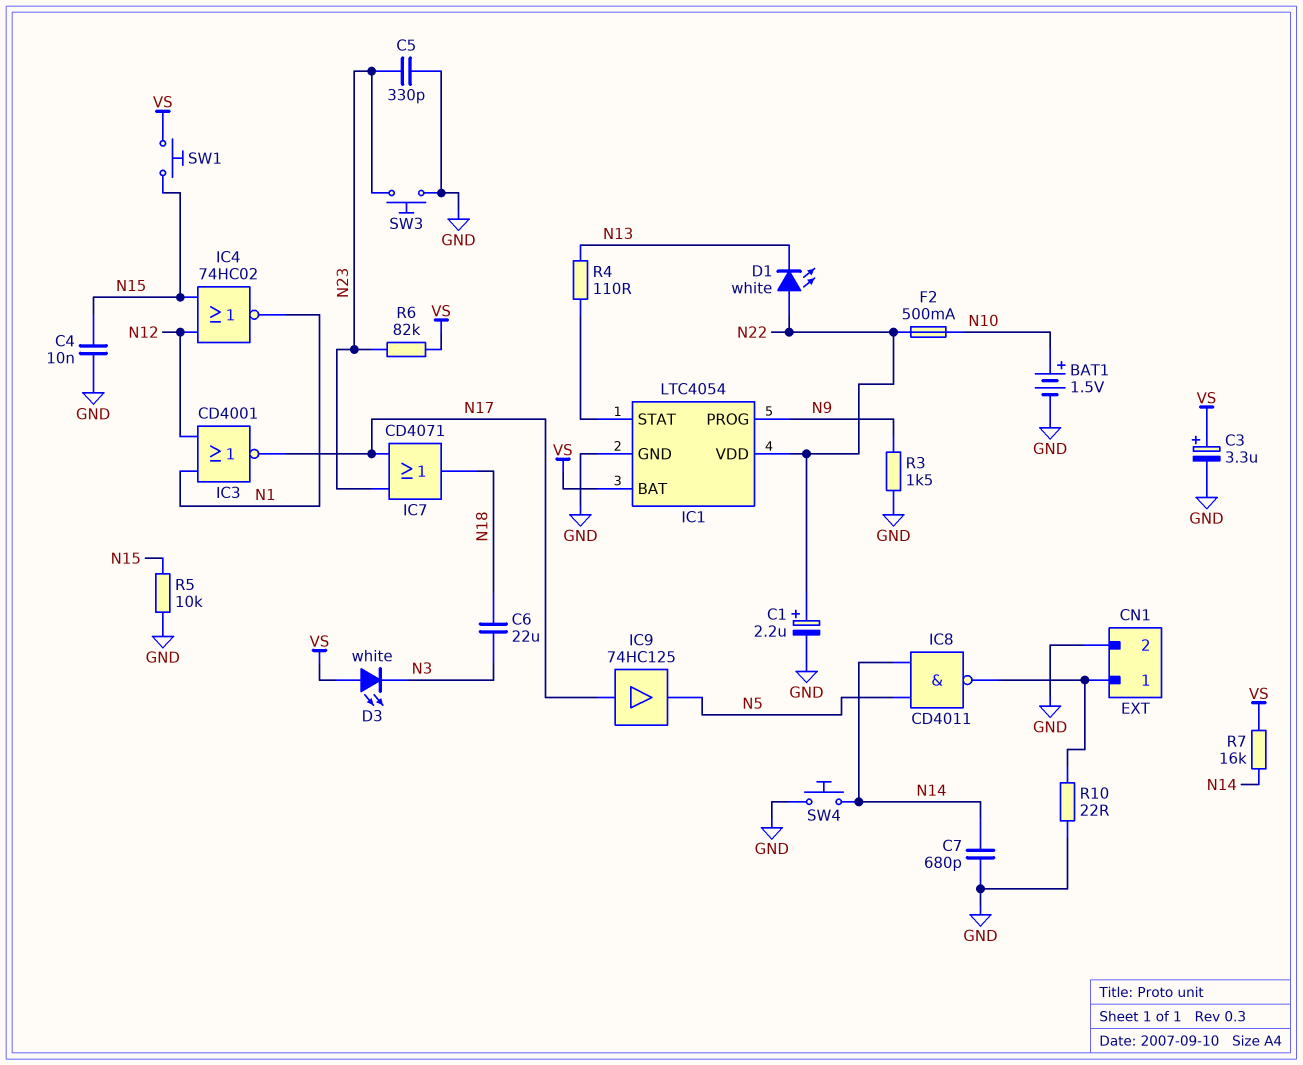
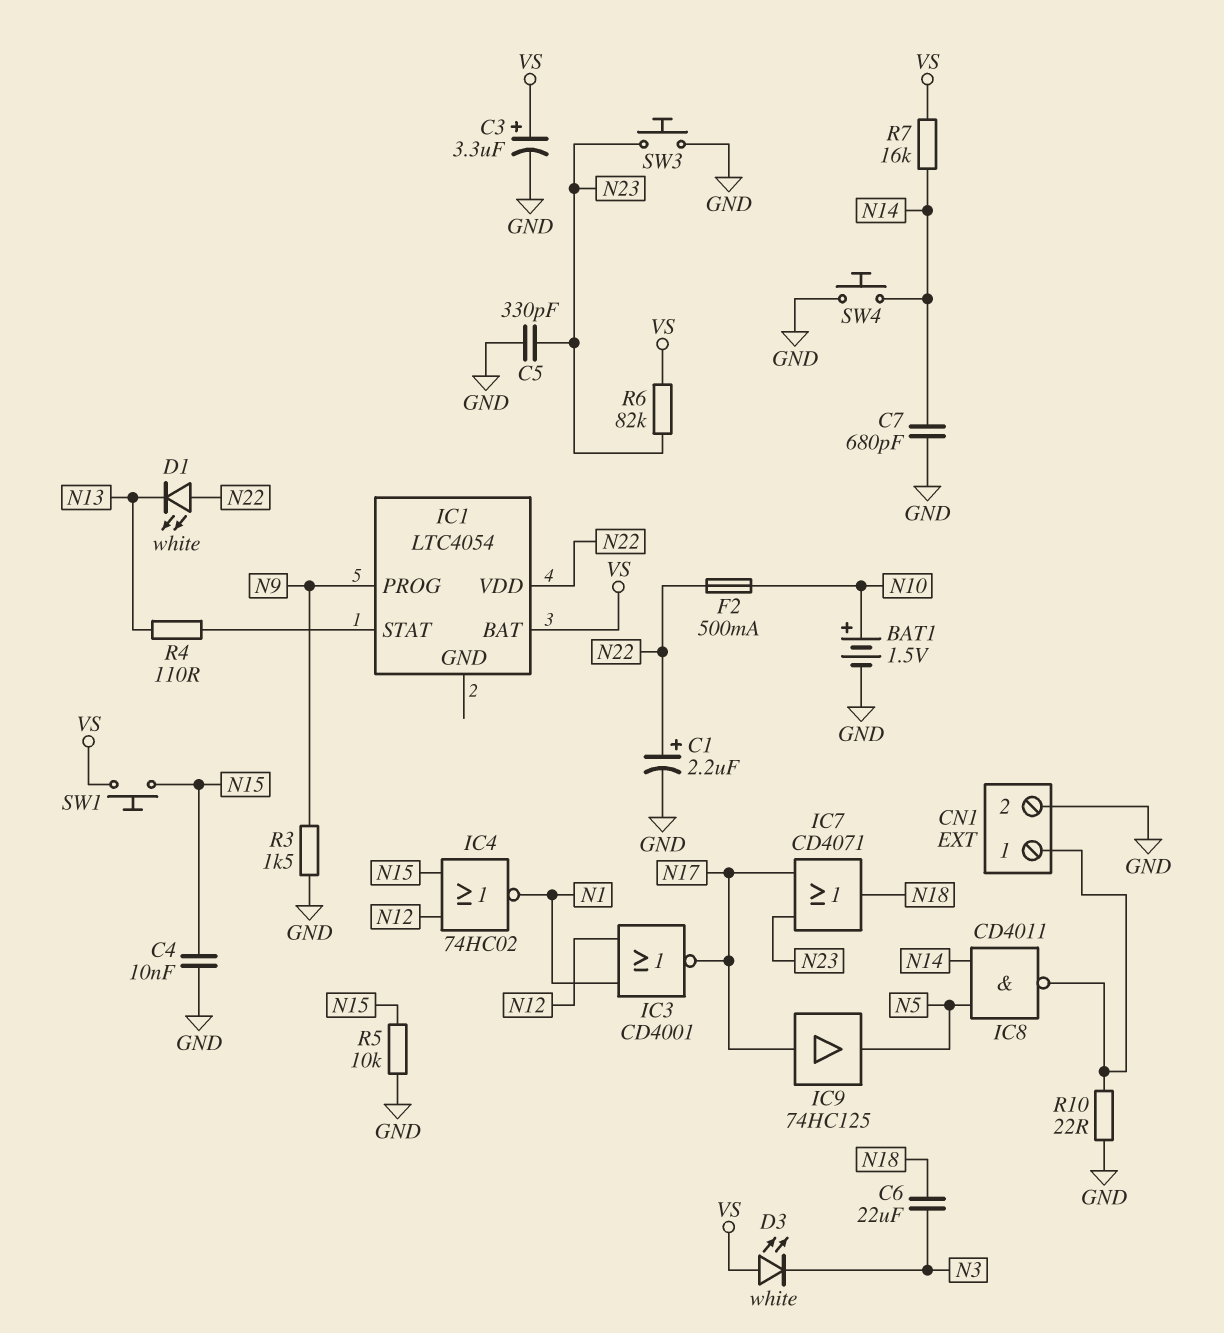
IC1 pin GND: GND -> none

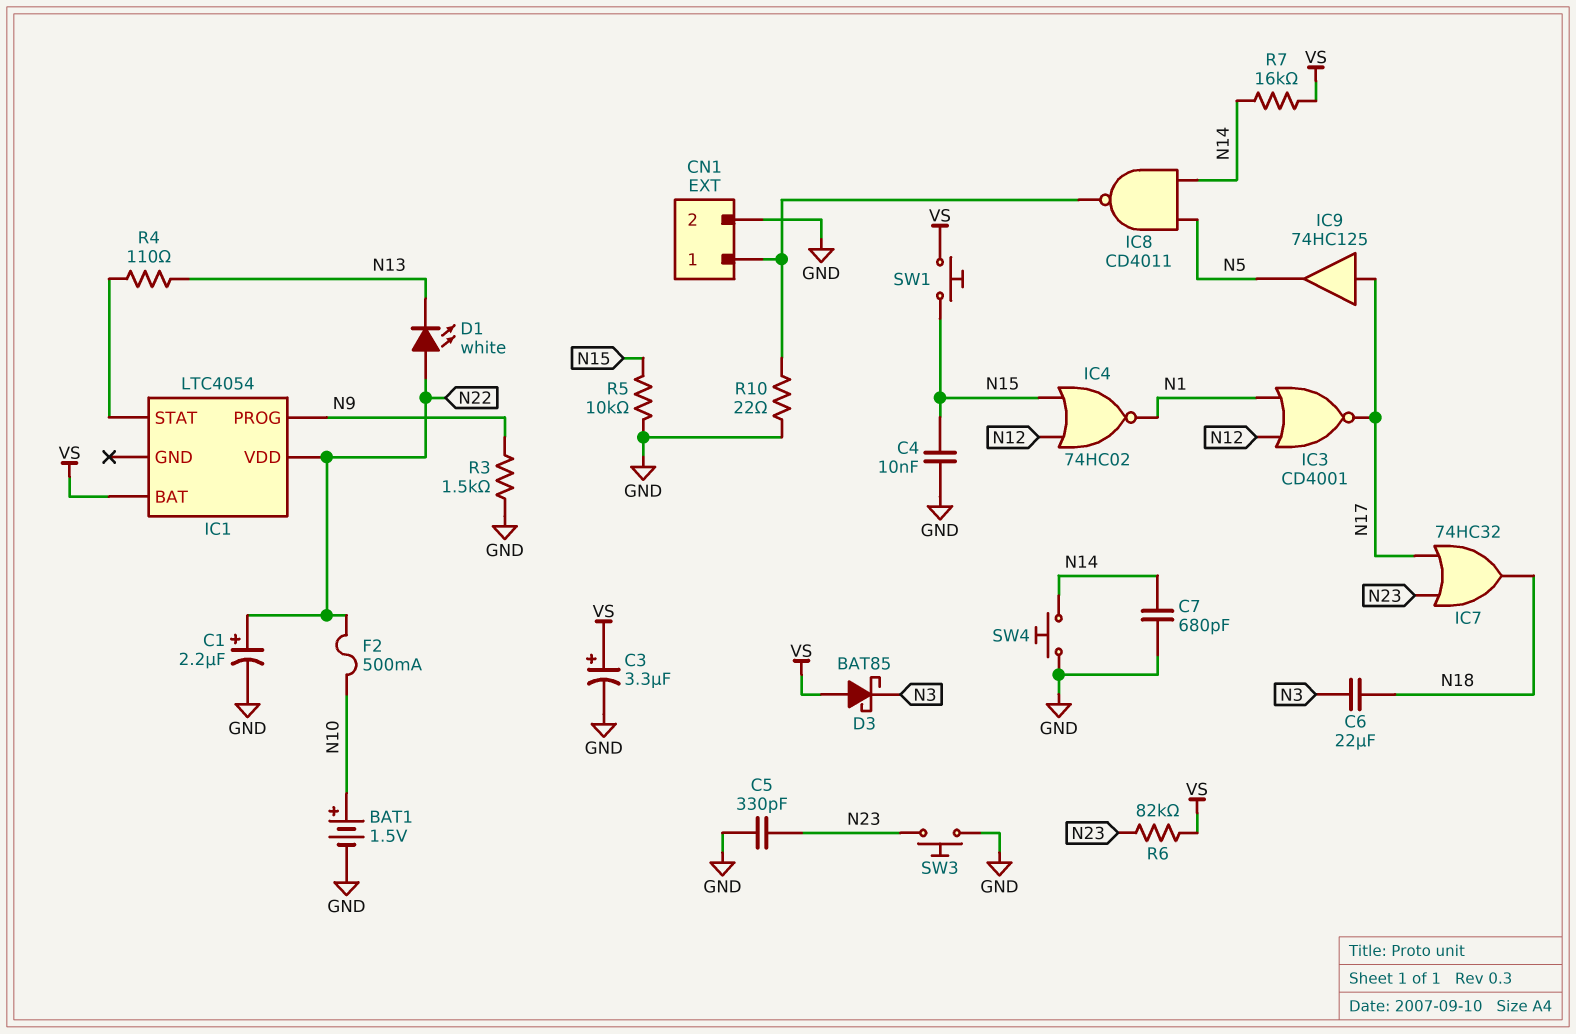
D3: LED white (A VS, K N3) -> schottky BAT85 (A VS, K N3)
IC7: OR CD4071 (in N17, in N23, out N18) -> OR 74HC32 (in N17, in N23, out N18)

